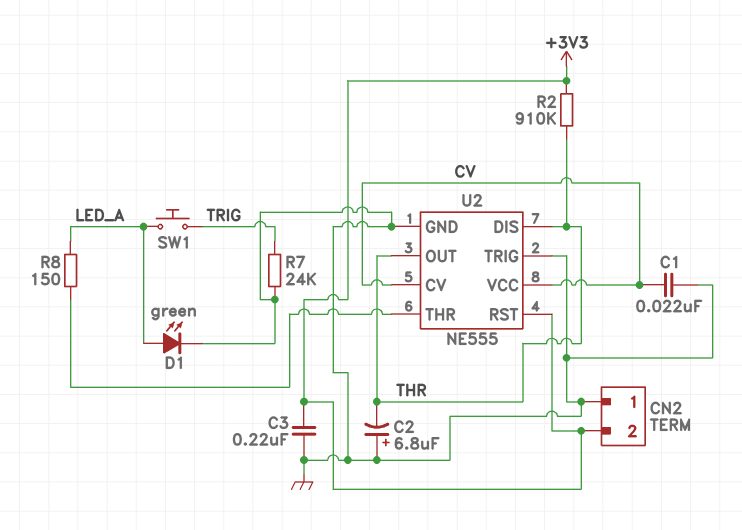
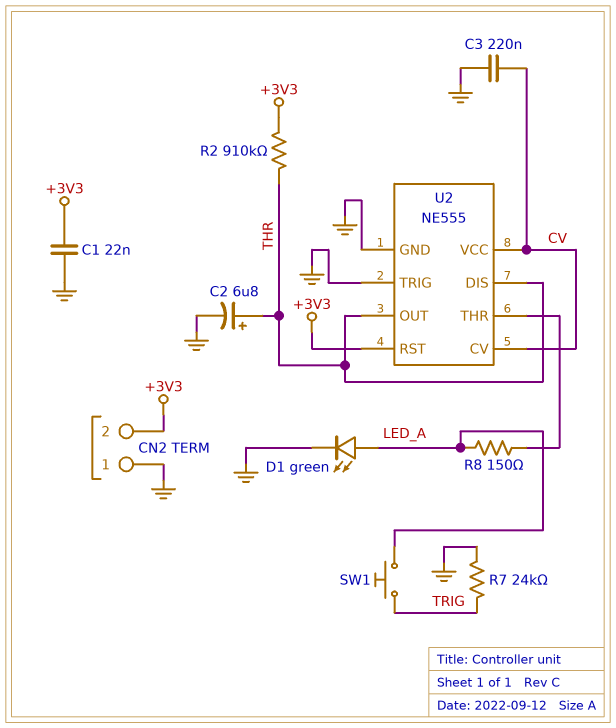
C1: 22nF (CV, GND) -> 22nF (+3V3, GND)
C2: 6.8uF (plus GND, minus THR) -> 6.8uF (plus THR, minus GND)
C3: 220nF (+3V3, GND) -> 220nF (CV, GND)

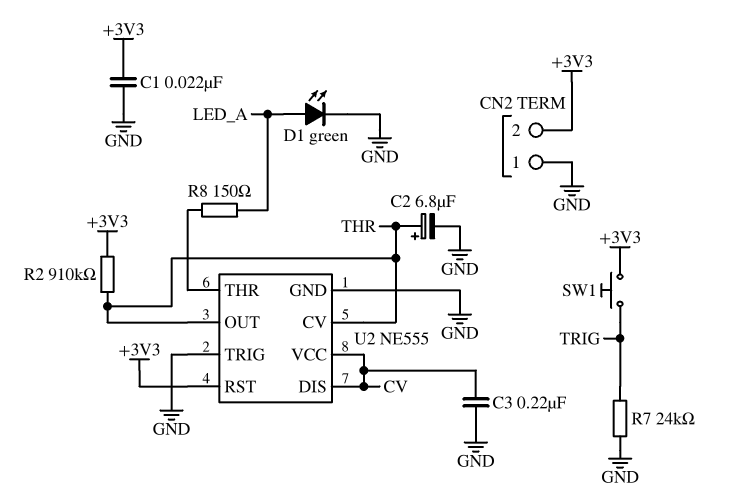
SW1: button (LED_A, TRIG) -> button (+3V3, TRIG)
U2 pin CV: CV -> THR
U2 pin DIS: THR -> CV

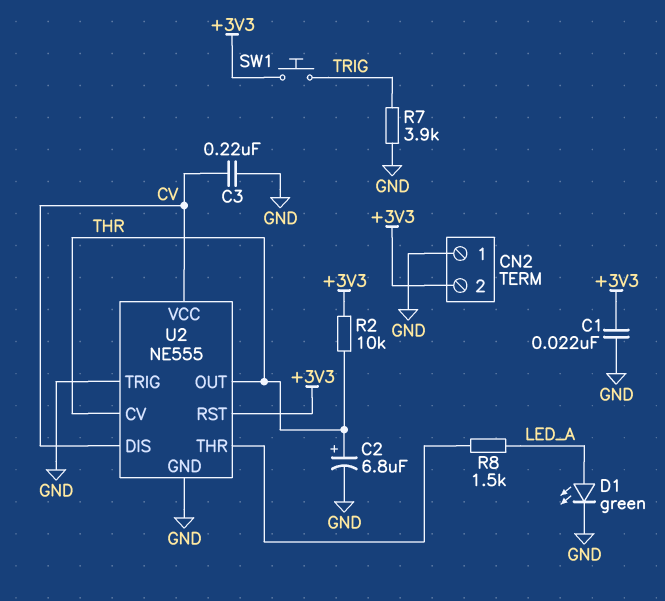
R2: 910k (+3V3, THR) -> 10k (+3V3, THR)
R7: 24k (GND, TRIG) -> 3.9k (GND, TRIG)
R8: 150 (LED_A, U2/THR) -> 1.5k (LED_A, U2/THR)

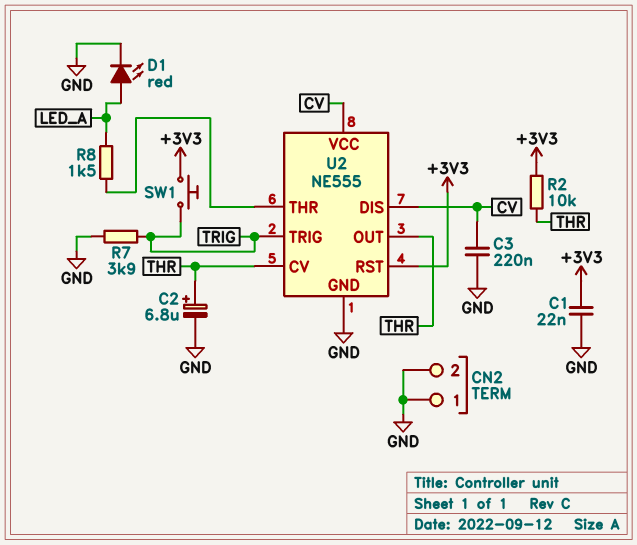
CN2 pin 2: +3V3 -> GND
D1: LED green (A LED_A, K GND) -> LED red (A LED_A, K GND)
U2 pin TRIG: GND -> TRIG

